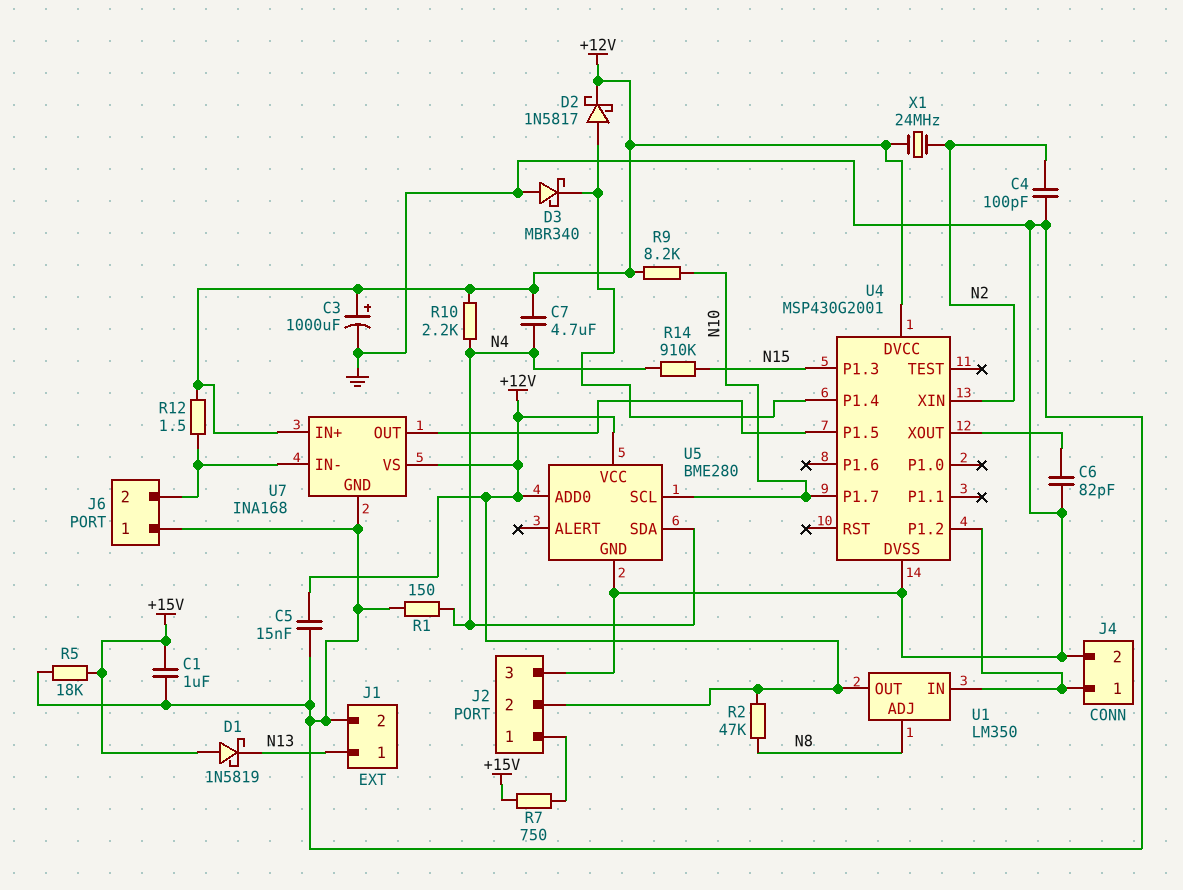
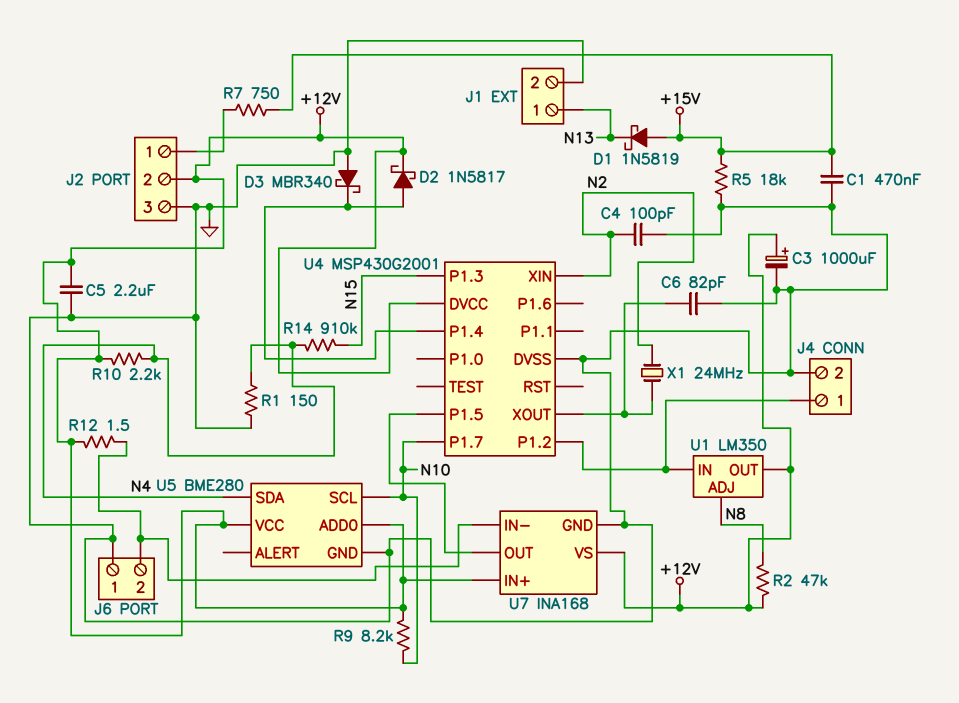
C1: 1uF (+15V, GND) -> 470nF (+15V, GND)
C5: 15nF (+12V, GND) -> 2.2uF (+12V, GND)
C7: 4.7uF (+12V, N4) -> none
X1: 24MHz (+12V, N2) -> 24MHz (N2, U4/XOUT)

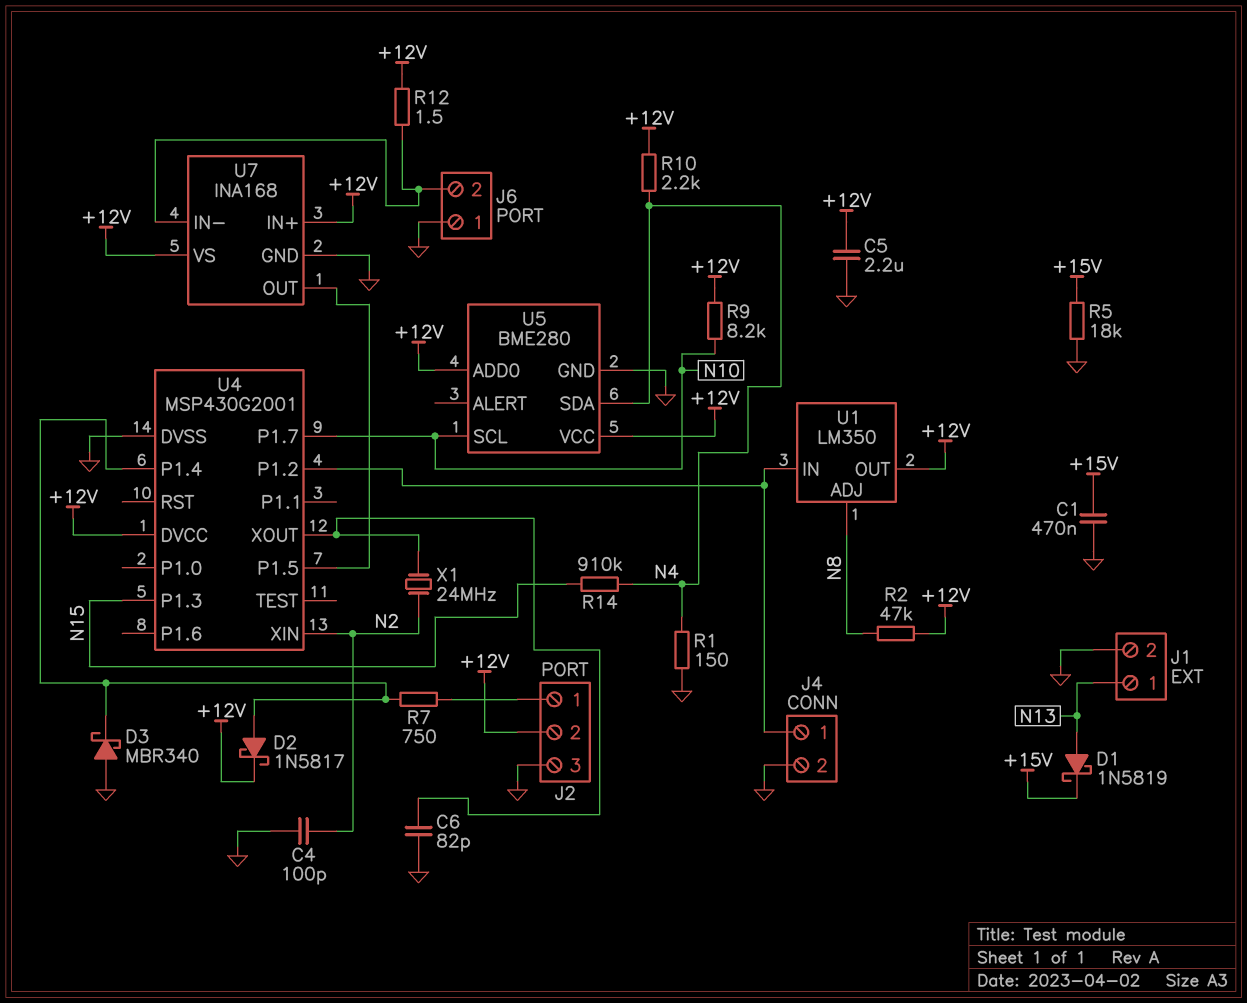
C3: 1000uF (plus +12V, minus GND) -> none
D1: schottky 1N5819 (A +15V, K N13) -> schottky 1N5819 (A N13, K +15V)
R7: 750 (+15V, J2/1) -> 750 (J2/1, U4/P1.4)

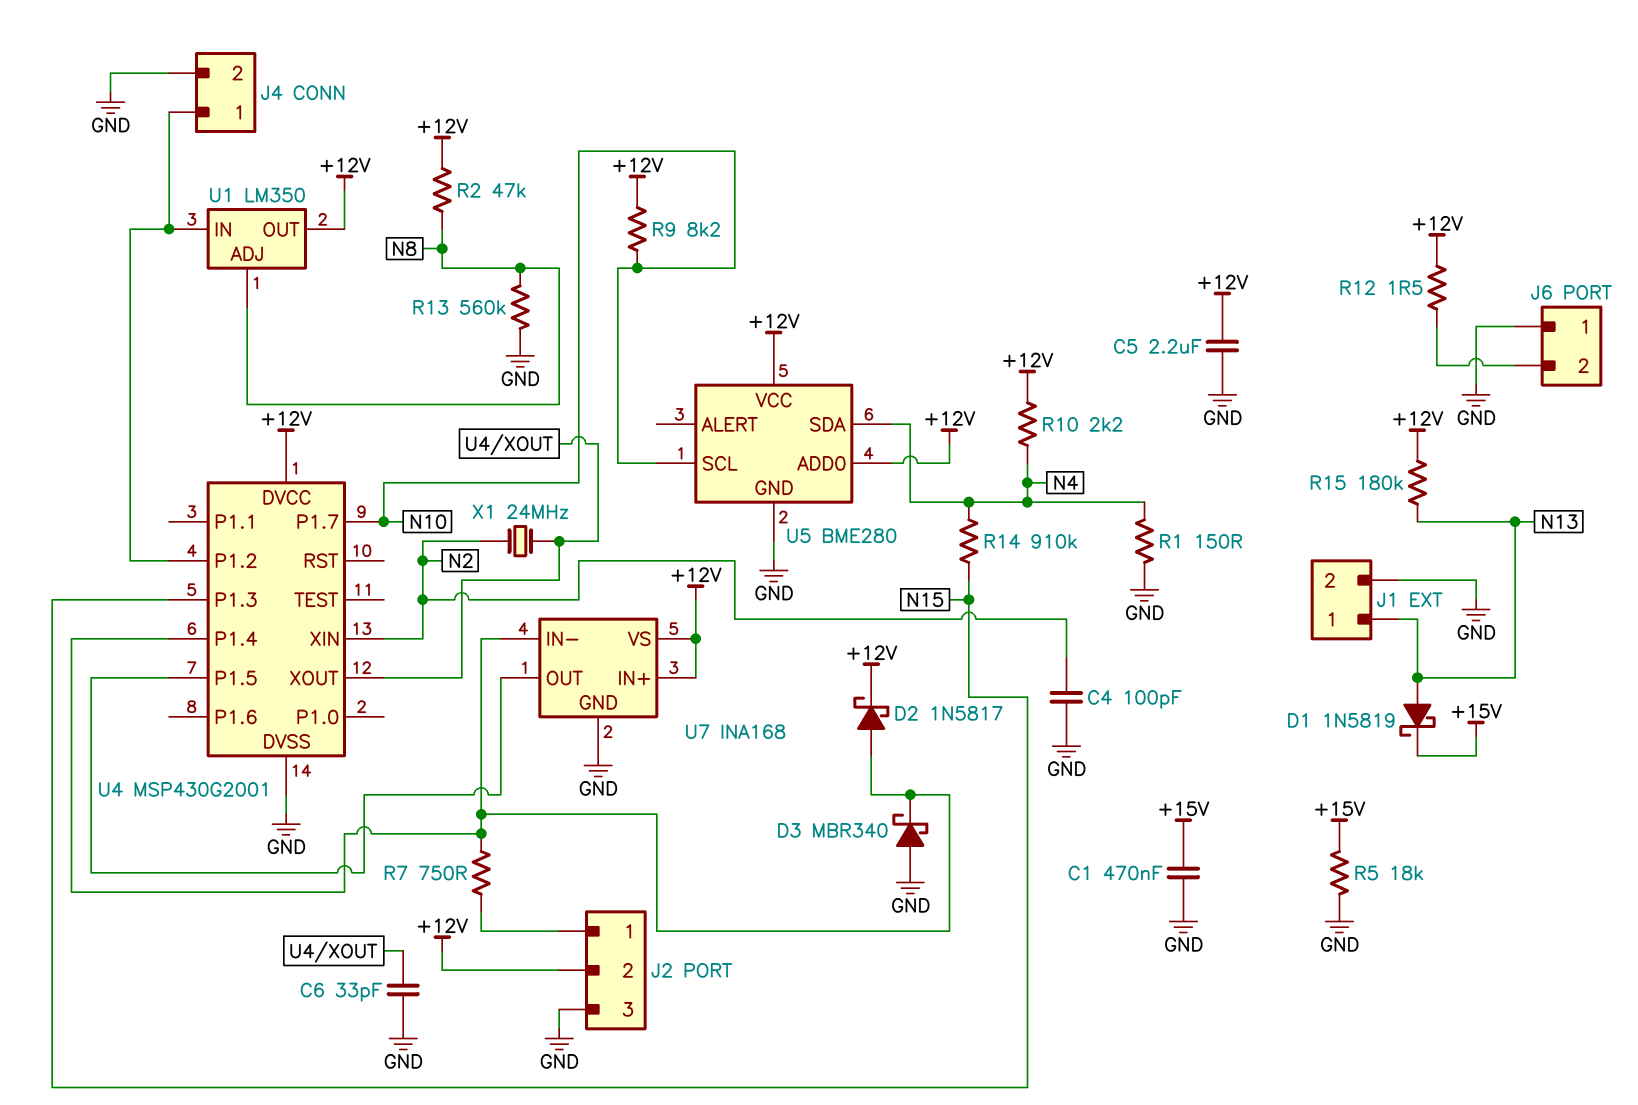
C6: 82pF (GND, U4/XOUT) -> 33pF (GND, U4/XOUT)
R13: none -> 560k (GND, N8)
R15: none -> 180k (+12V, N13)
U7 pin IN-: J6/2 -> U4/P1.4

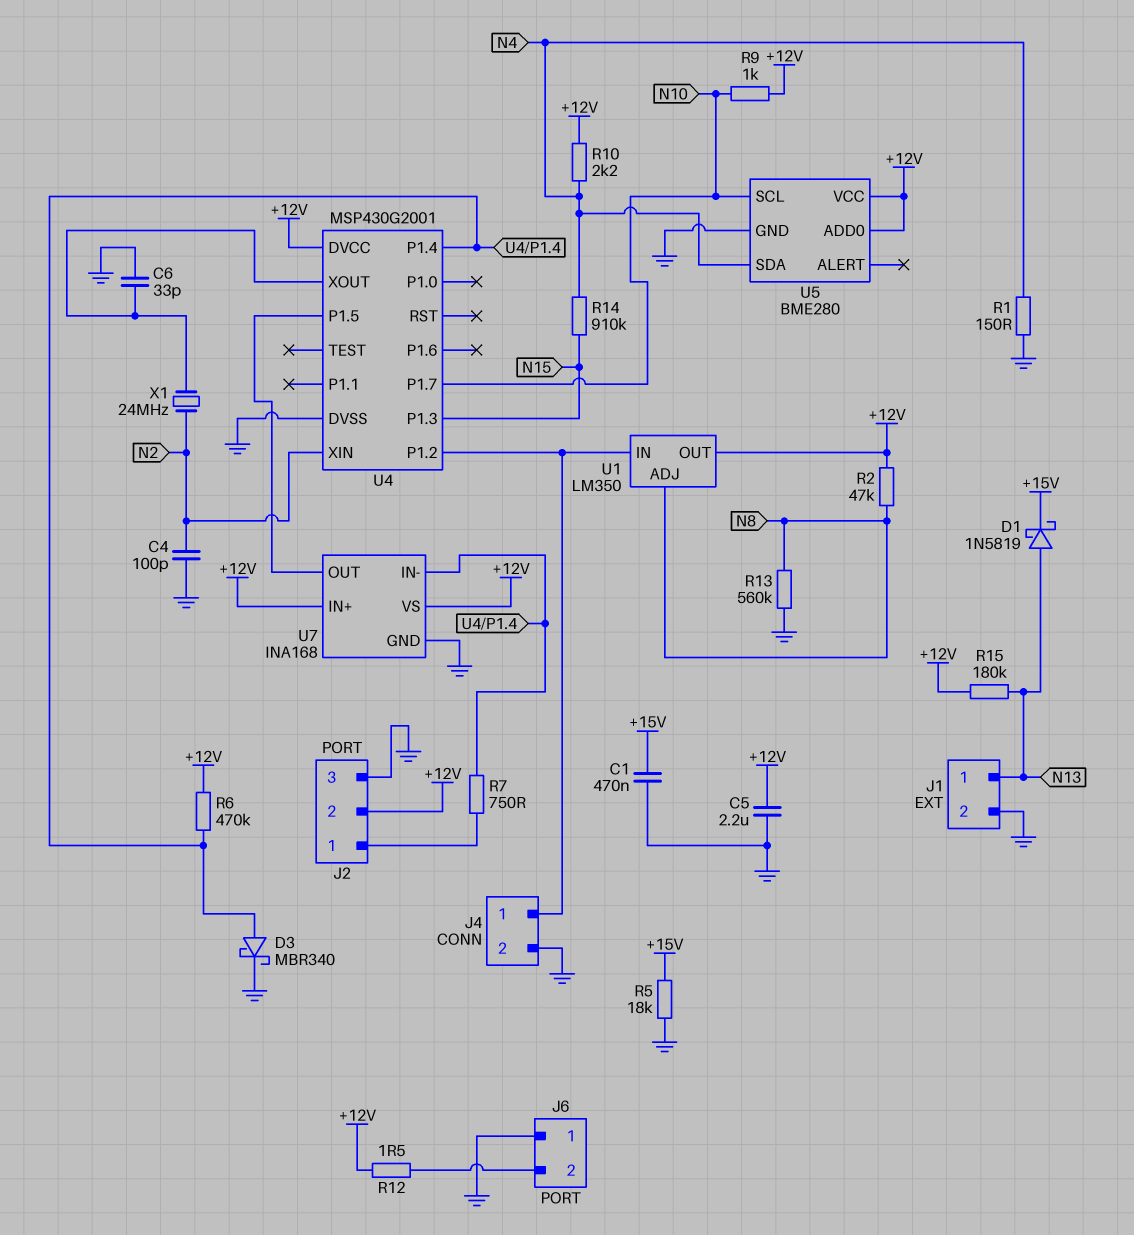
D2: schottky 1N5817 (A U4/P1.4, K +12V) -> none
D3: schottky MBR340 (A GND, K U4/P1.4) -> schottky MBR340 (A U4/P1.4, K GND)
R6: none -> 470k (+12V, U4/P1.4)
R9: 8.2k (+12V, N10) -> 1k (+12V, N10)

